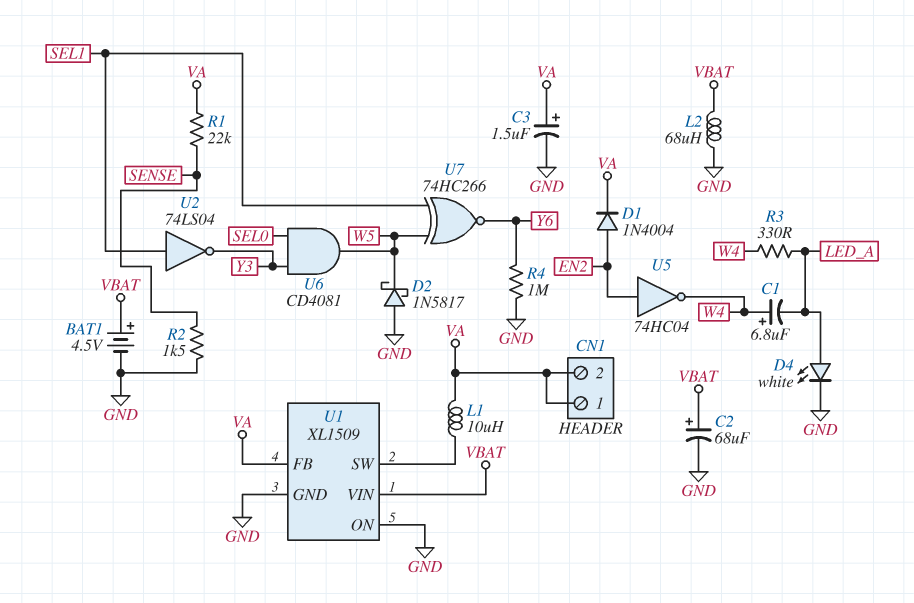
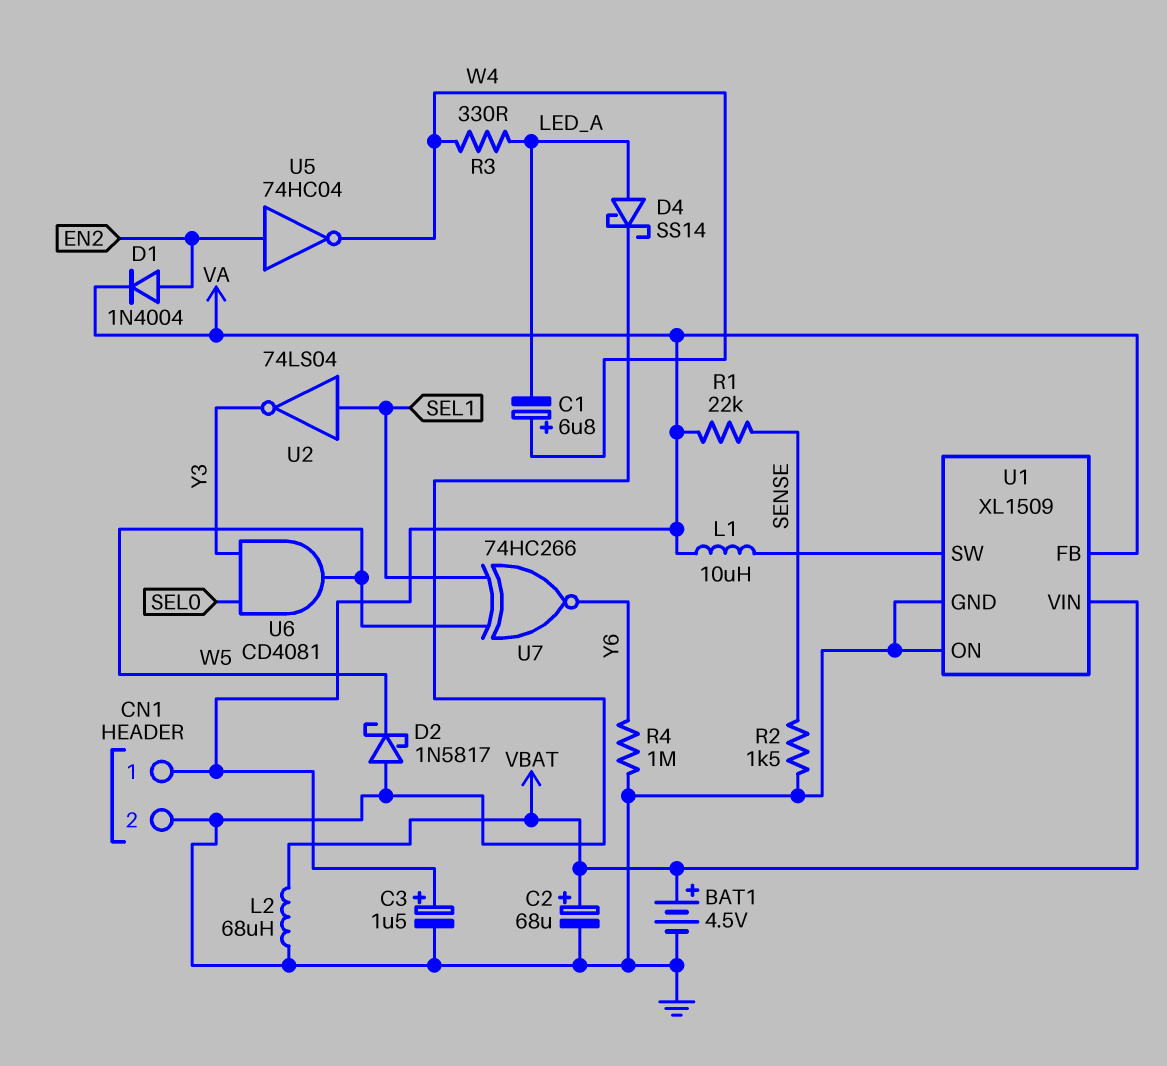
CN1 pin 2: VA -> GND
D4: LED white (A LED_A, K GND) -> schottky SS14 (A LED_A, K GND)

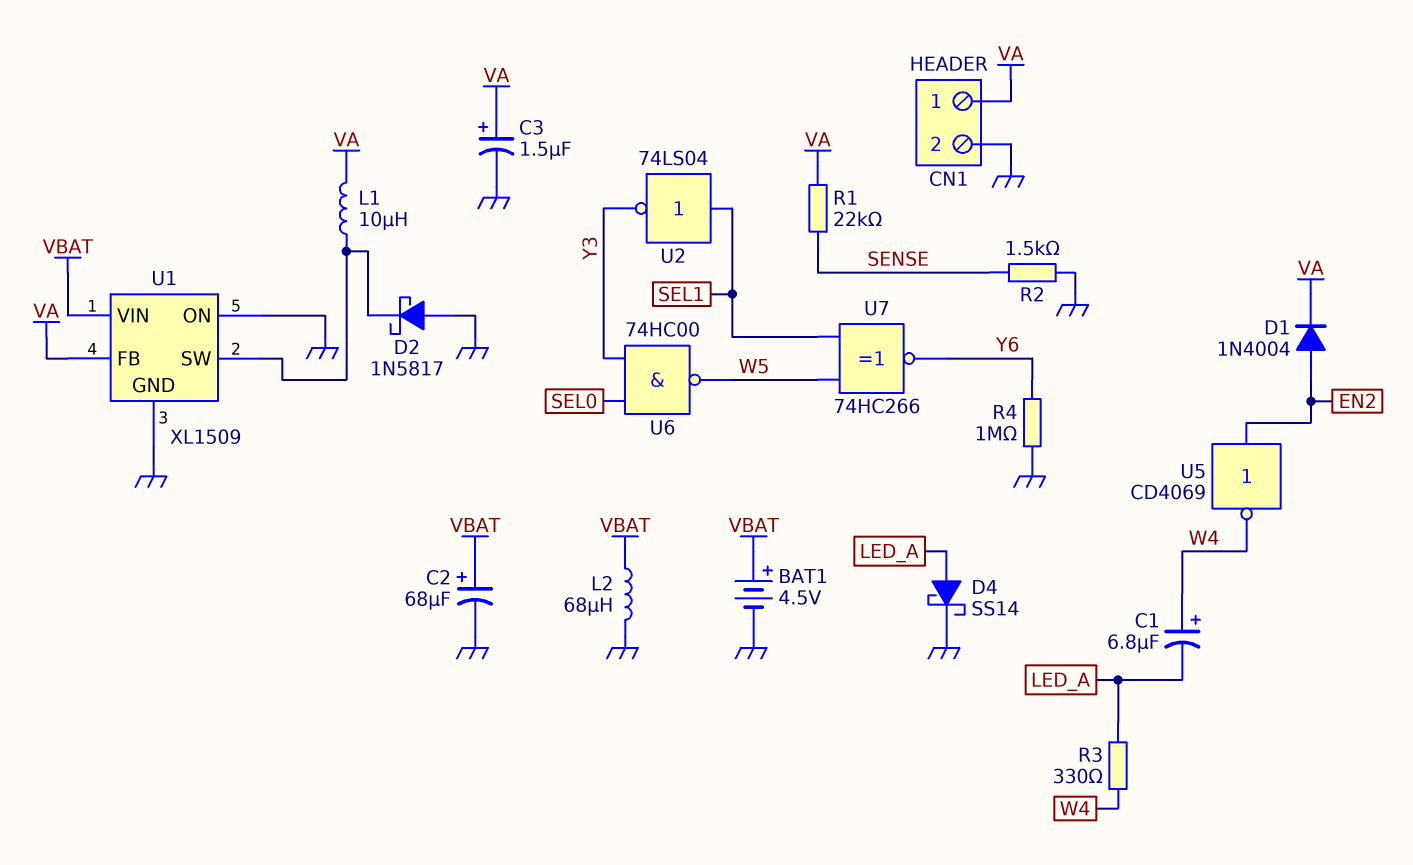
D2: schottky 1N5817 (A GND, K W5) -> schottky 1N5817 (A GND, K U1/SW)
U5: NOT 74HC04 (in EN2, out W4) -> NOT CD4069 (in EN2, out W4)
U6: AND CD4081 (in SEL0, in Y3, out W5) -> NAND 74HC00 (in SEL0, in Y3, out W5)

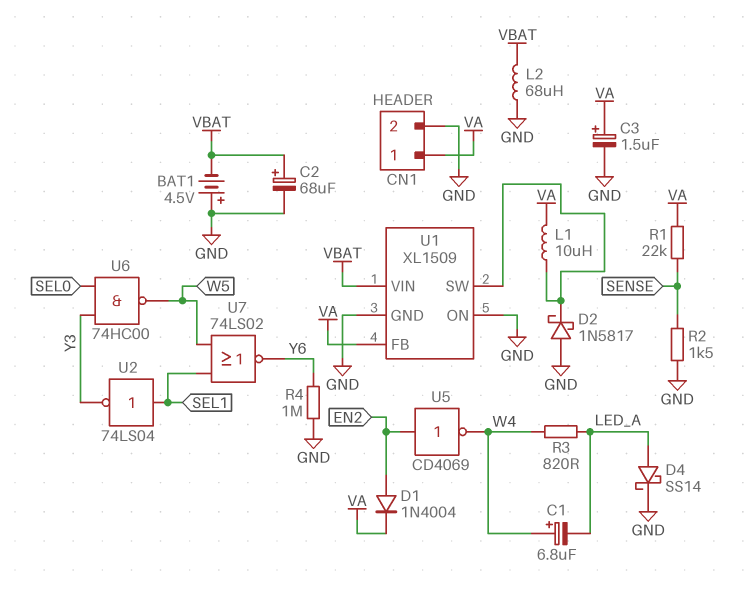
BAT1: 4.5V (plus VBAT, minus GND) -> 4.5V (plus GND, minus VBAT)
R3: 330 (LED_A, W4) -> 820 (LED_A, W4)
U7: XNOR 74HC266 (in SEL1, in W5, out Y6) -> NOR 74LS02 (in SEL1, in W5, out Y6)

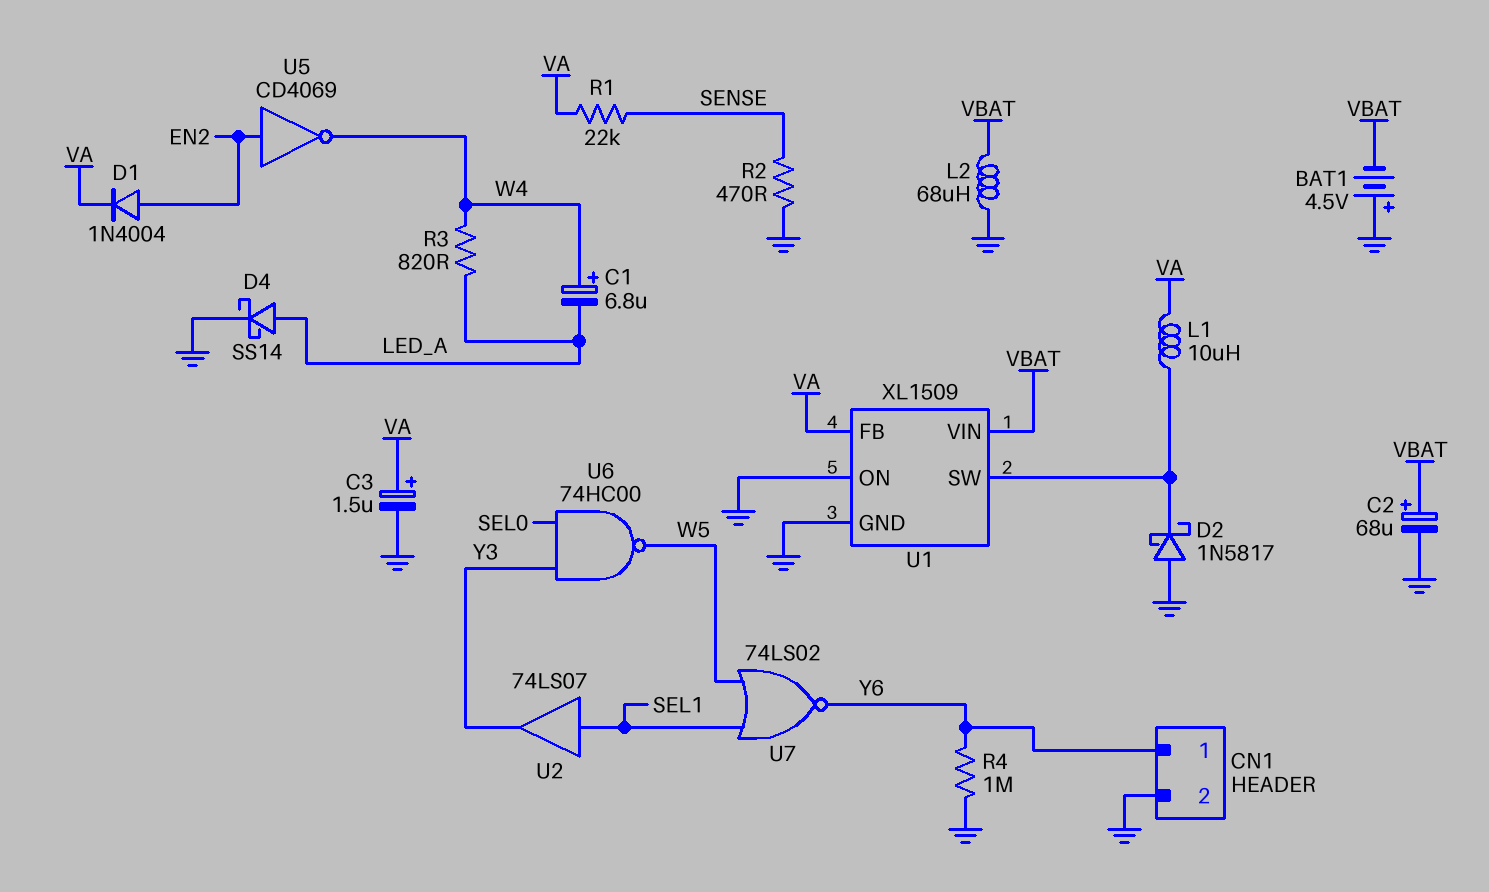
CN1 pin 1: VA -> Y6
R2: 1.5k (GND, SENSE) -> 470 (GND, SENSE)
U2: NOT 74LS04 (in SEL1, out Y3) -> buffer 74LS07 (in SEL1, out Y3)

